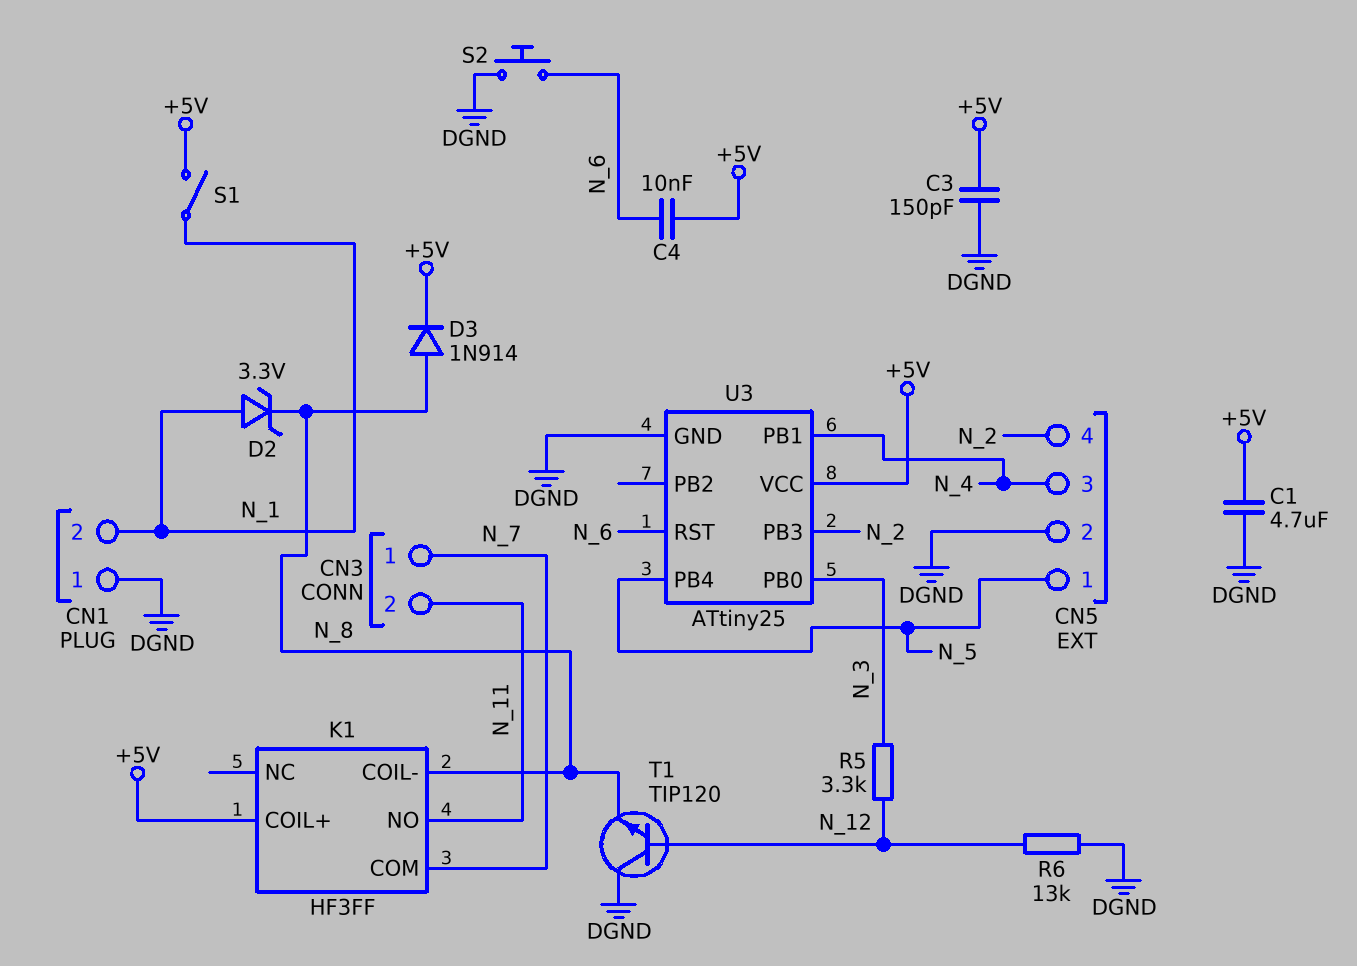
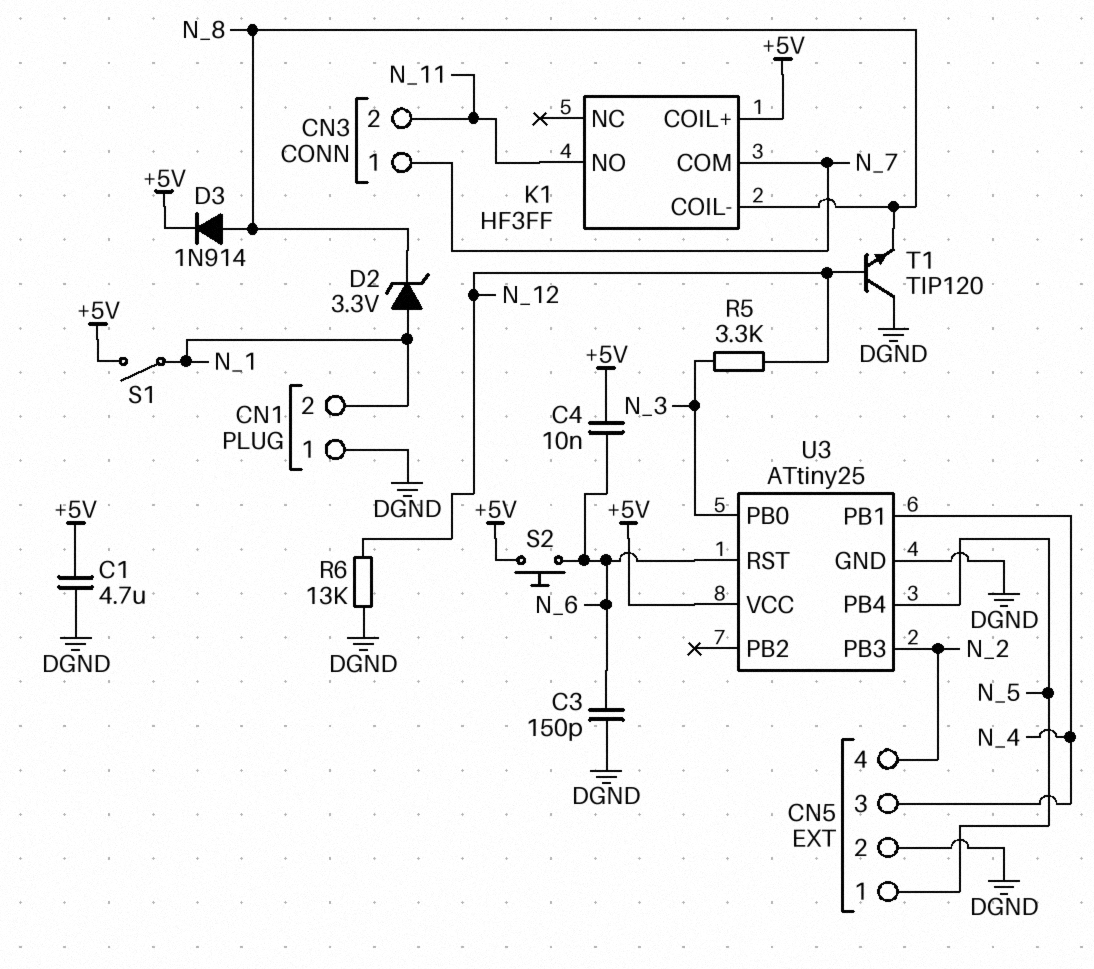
C3: 150pF (+5V, DGND) -> 150pF (DGND, N_6)
S2: button (DGND, N_6) -> button (+5V, N_6)

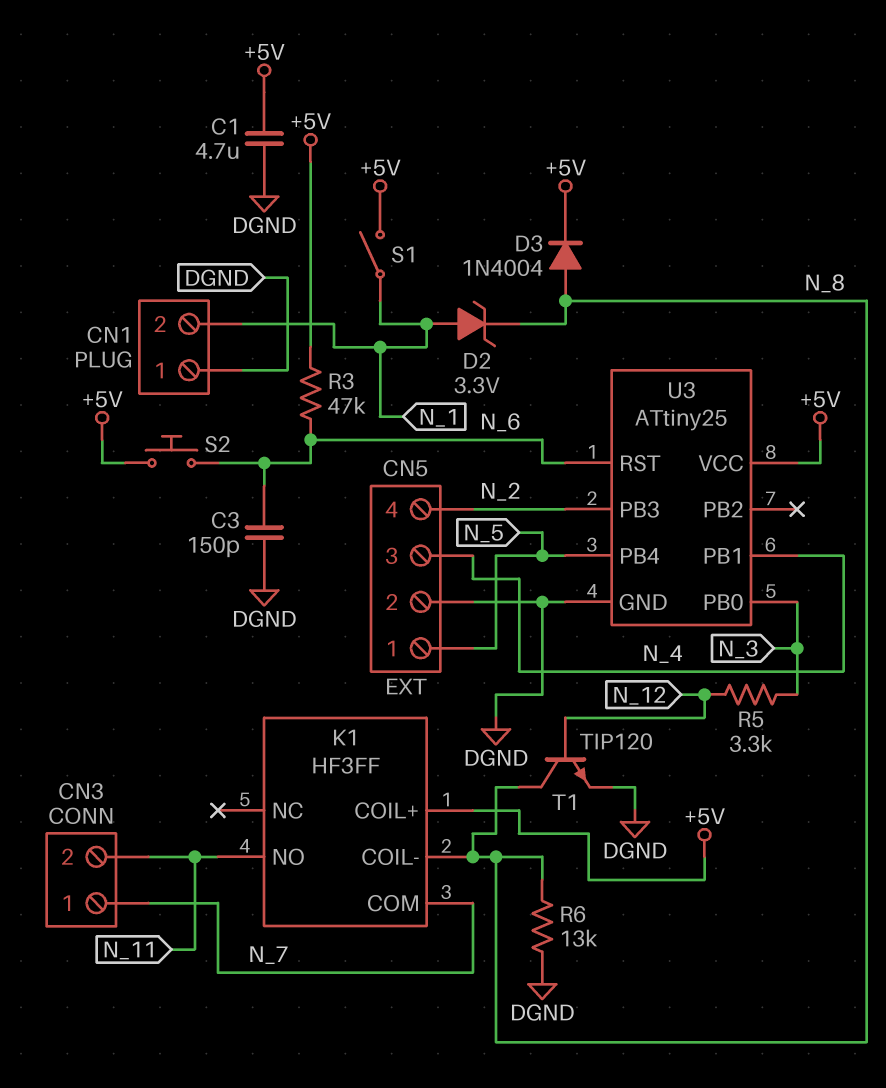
C4: 10nF (+5V, N_6) -> none
D3: diode 1N914 (A N_8, K +5V) -> diode 1N4004 (A N_8, K +5V)
R3: none -> 47k (+5V, N_6)
R6: 13k (DGND, N_12) -> 13k (DGND, N_8)
T1: NPN TIP120 (B N_12, C DGND, E N_8) -> NPN TIP120 (B N_12, C N_8, E DGND)

